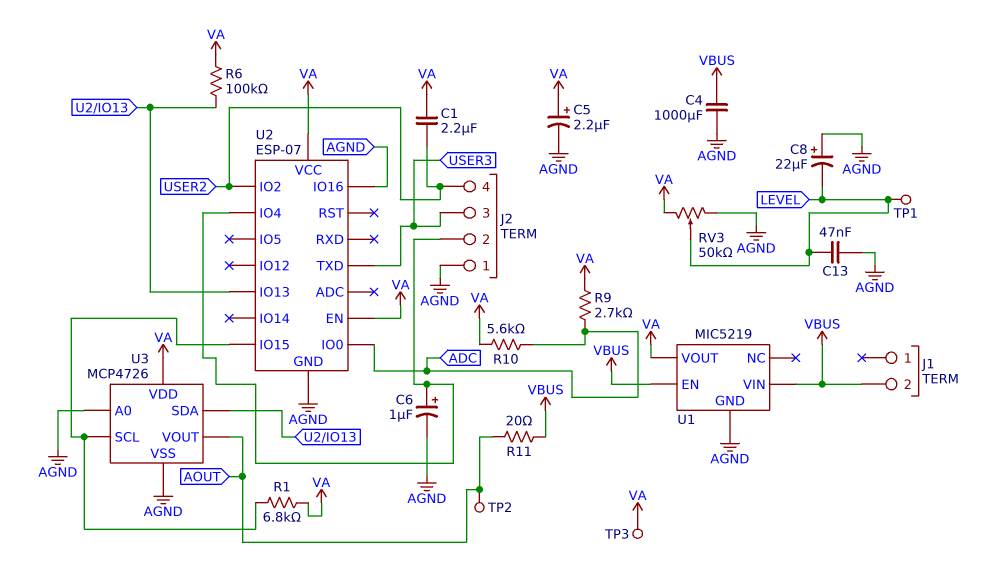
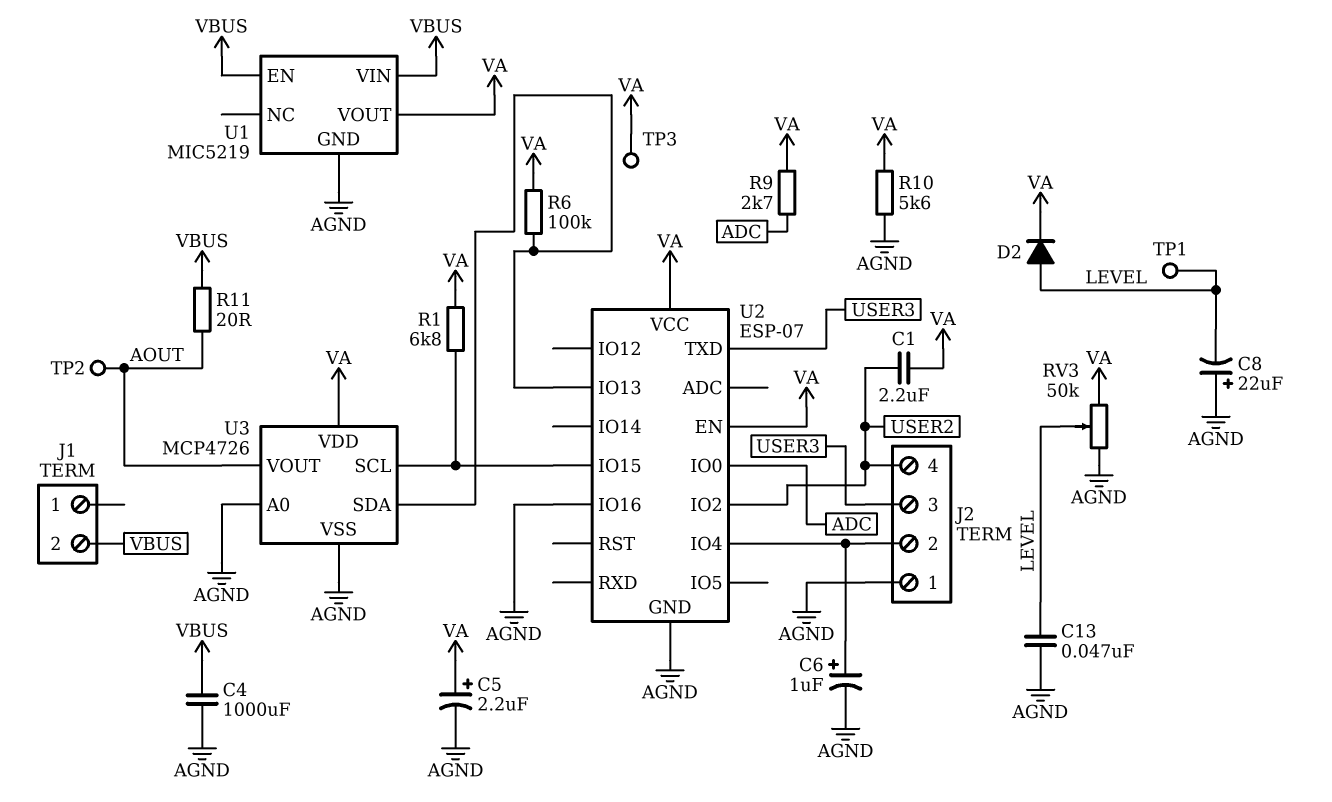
D2: none -> diode (A LEVEL, K VA)
R10: 5.6k (ADC, VA) -> 5.6k (AGND, VA)

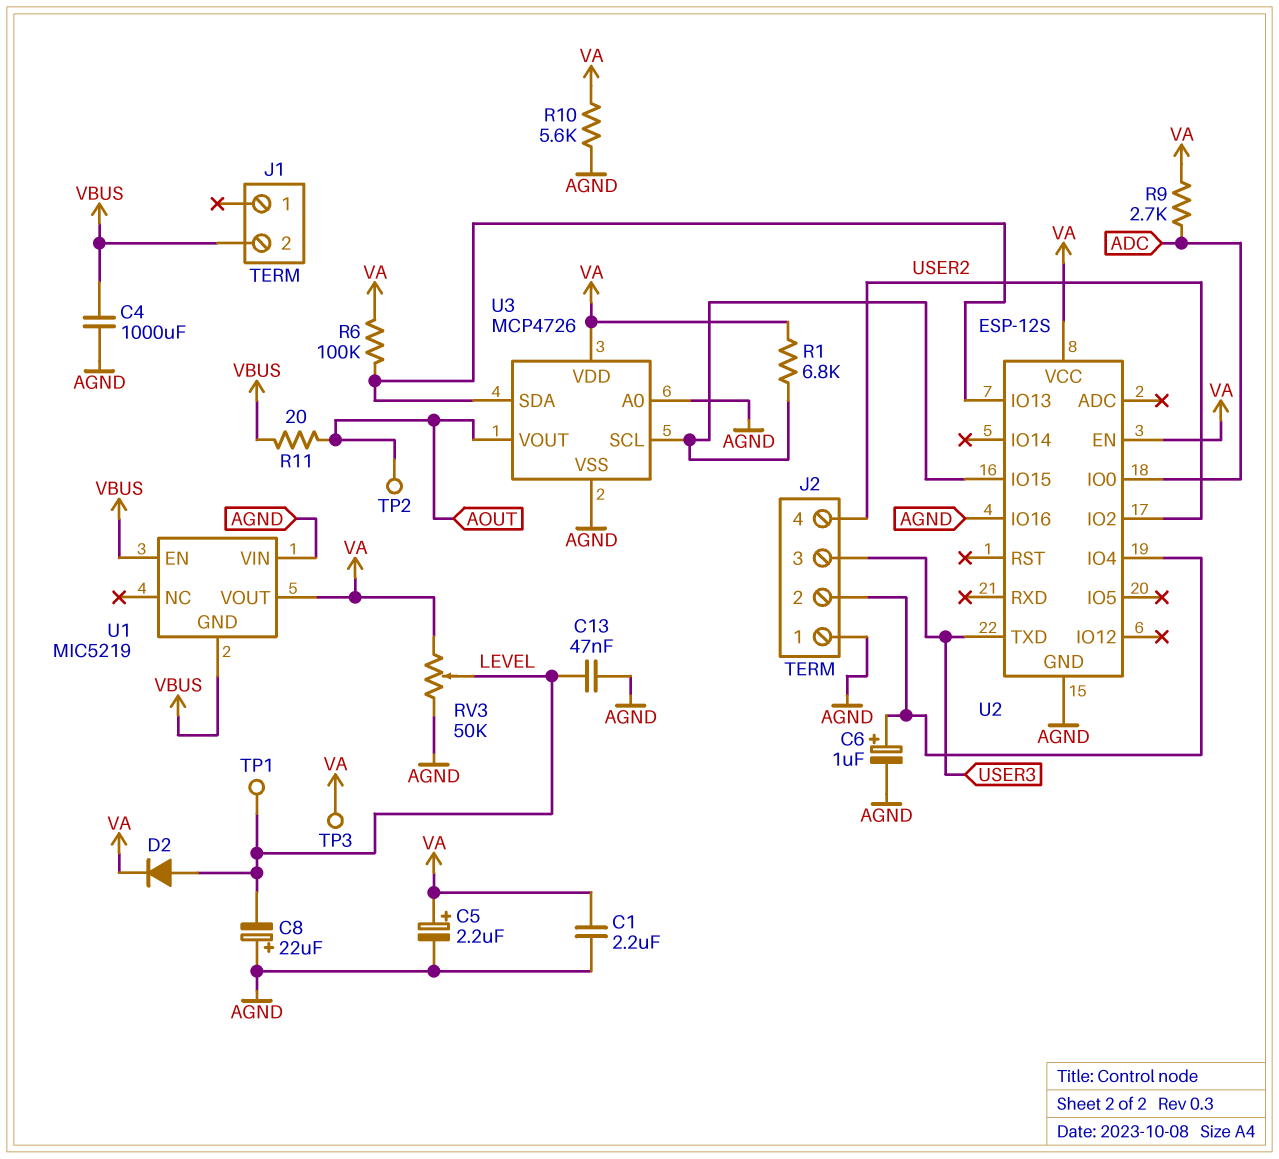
C1: 2.2uF (USER2, VA) -> 2.2uF (AGND, VA)
U1 pin GND: AGND -> VBUS
U1 pin VIN: VBUS -> AGND
U2: ESP-07 -> ESP-12S

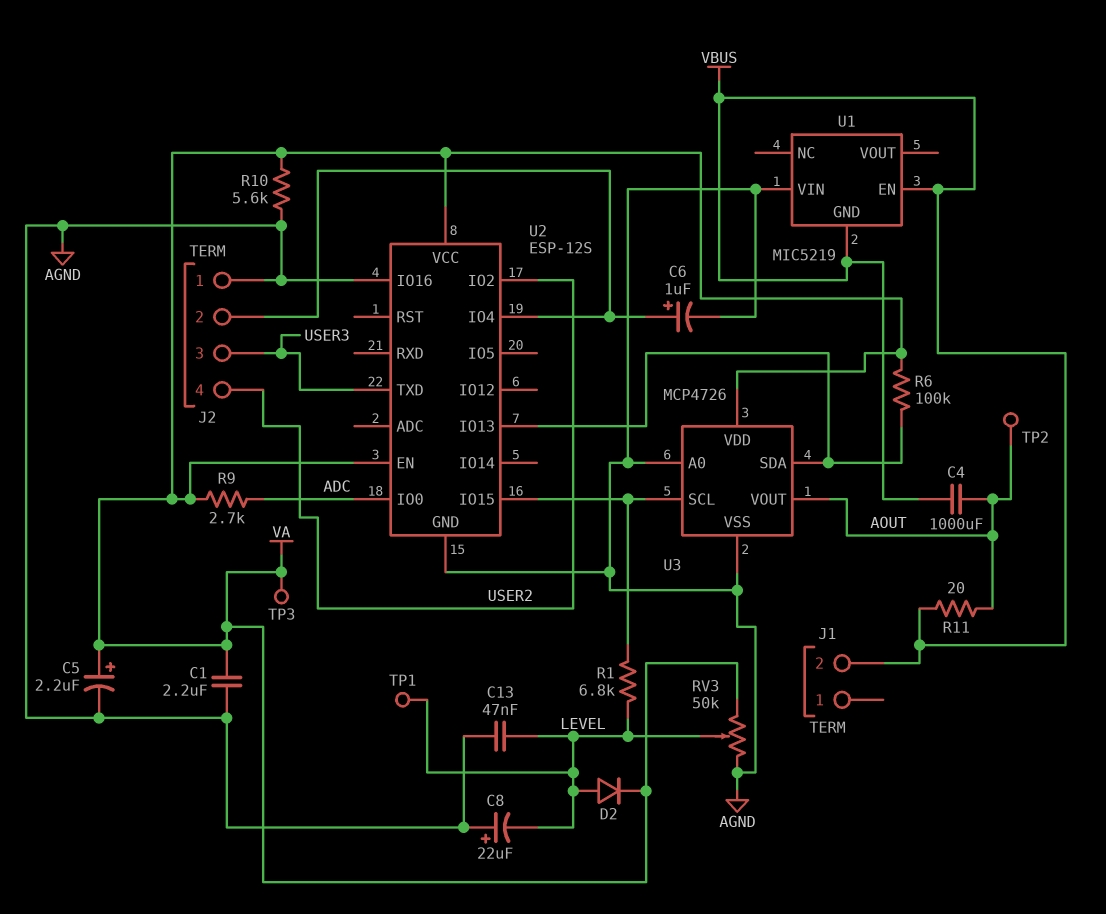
C4: 1000uF (AGND, VBUS) -> 1000uF (AOUT, VBUS)
R1: 6.8k (U2/IO15, VA) -> 6.8k (LEVEL, U2/IO15)
U1 pin VOUT: VA -> none

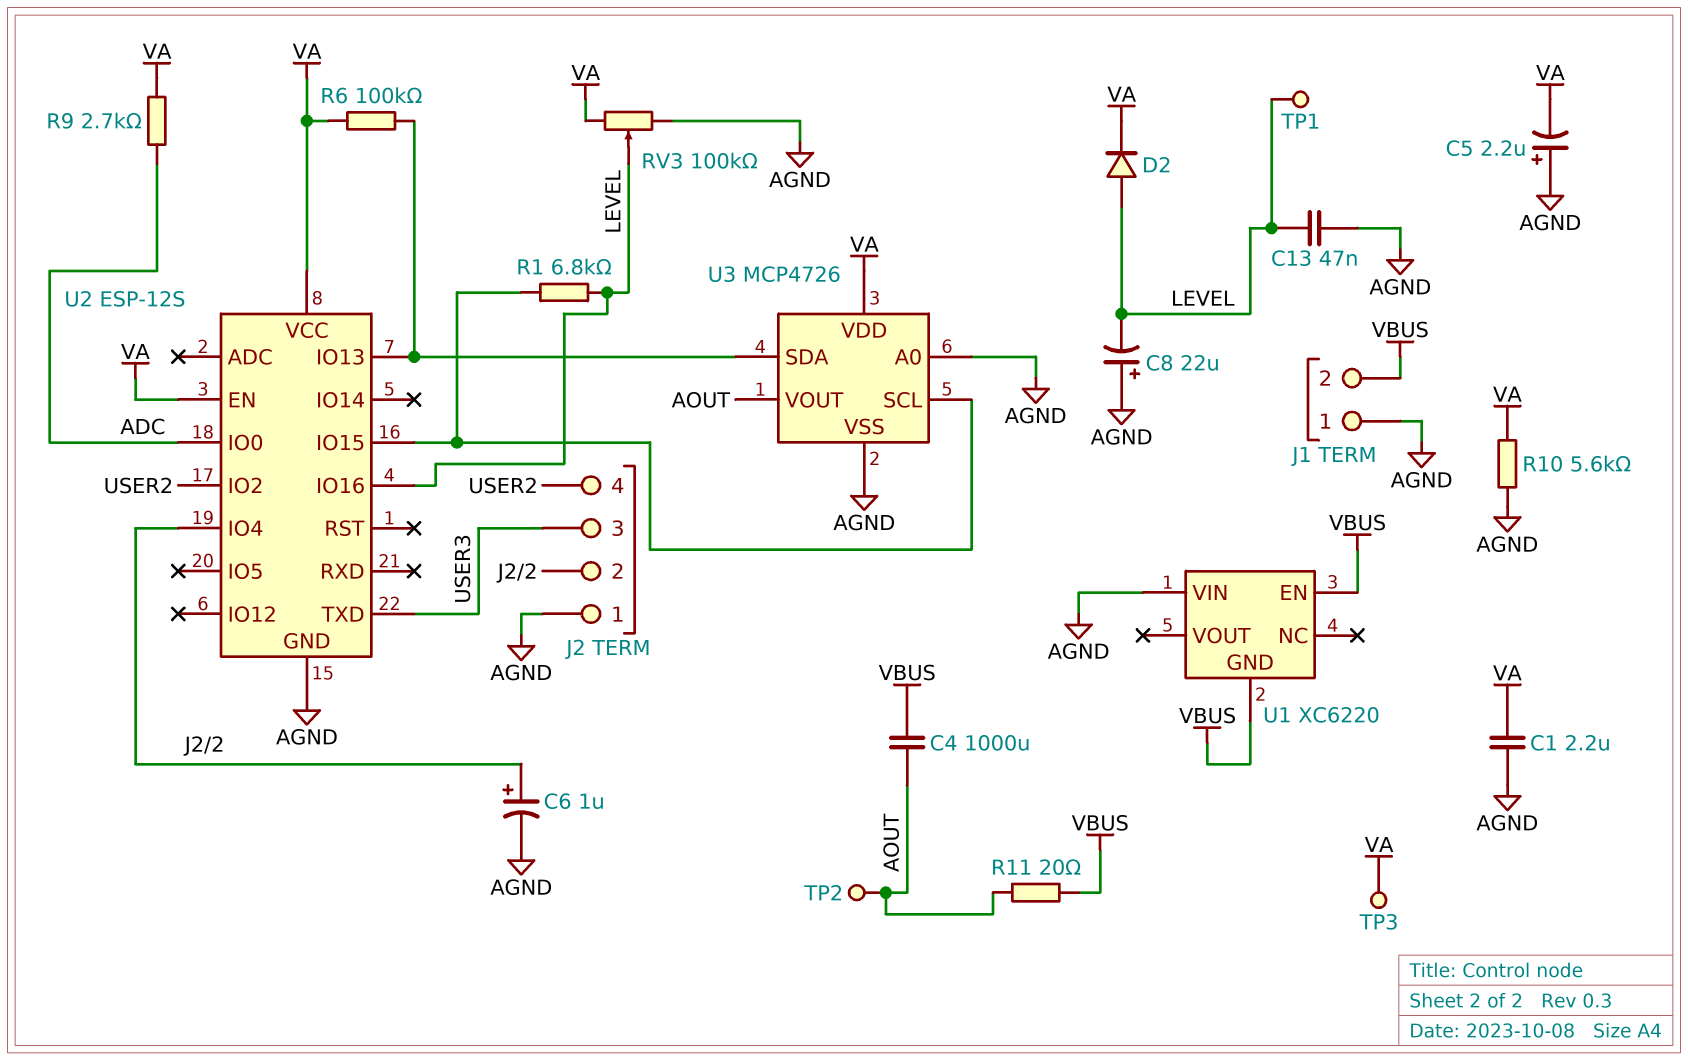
C5: 2.2uF (plus VA, minus AGND) -> 2.2uF (plus AGND, minus VA)
J1 pin 1: none -> AGND
RV3: 50k (AGND, VA, wiper LEVEL) -> 100k (AGND, VA, wiper LEVEL)
U1: MIC5219 -> XC6220
U2 pin IO16: AGND -> LEVEL

